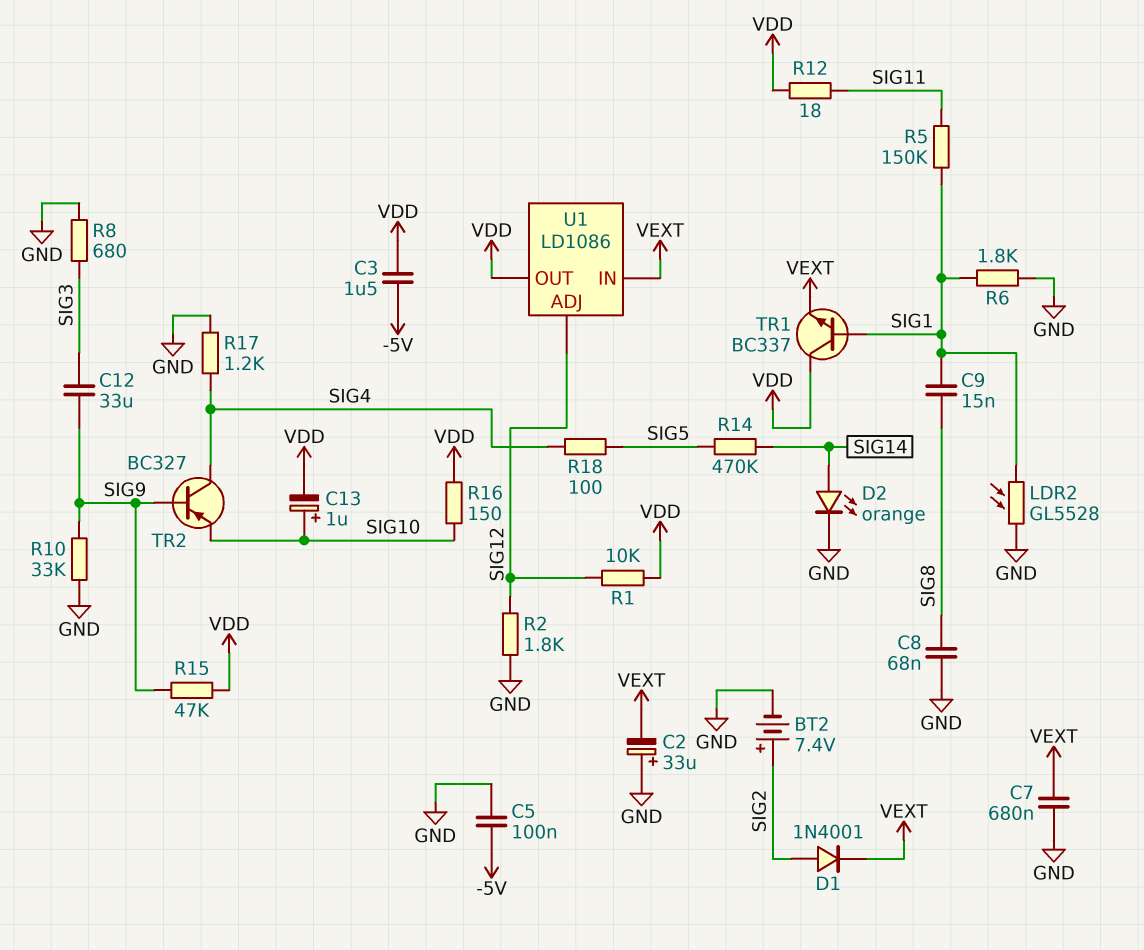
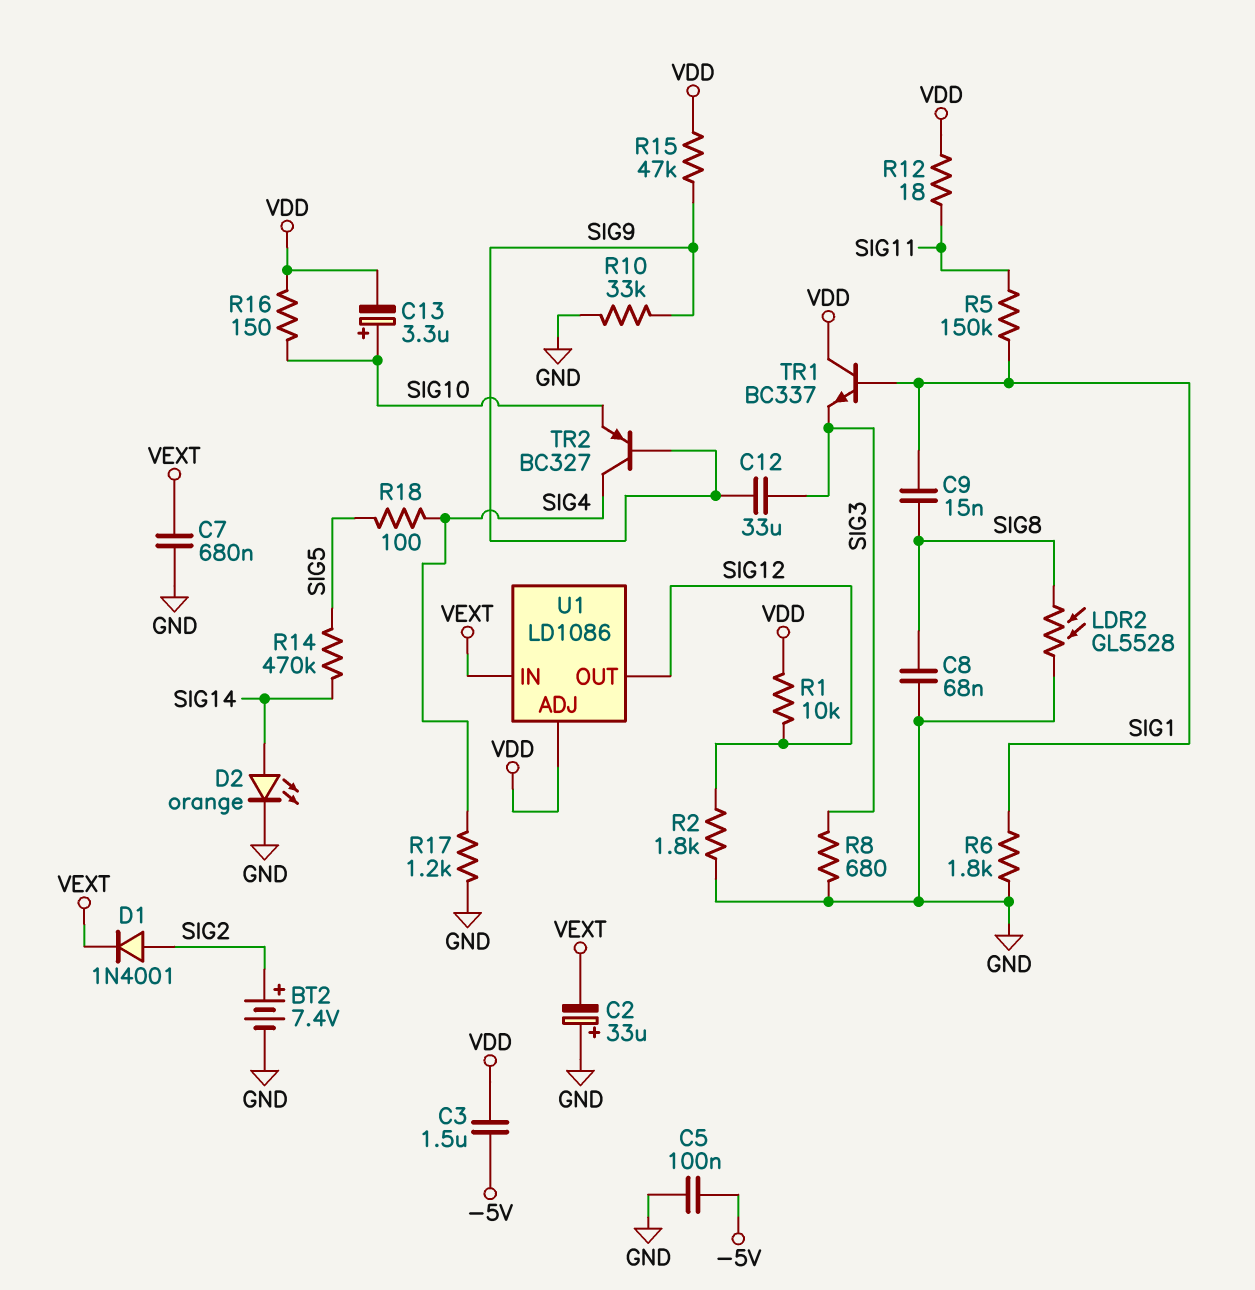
C13: 1uF (plus SIG10, minus VDD) -> 3.3uF (plus SIG10, minus VDD)
LDR2: GL5528 (GND, SIG1) -> GL5528 (GND, SIG8)
TR1: NPN BC337 (B SIG1, C VDD, E VEXT) -> NPN BC337 (B SIG1, C VDD, E SIG3)
U1 pin ADJ: SIG12 -> VDD
U1 pin OUT: VDD -> SIG12

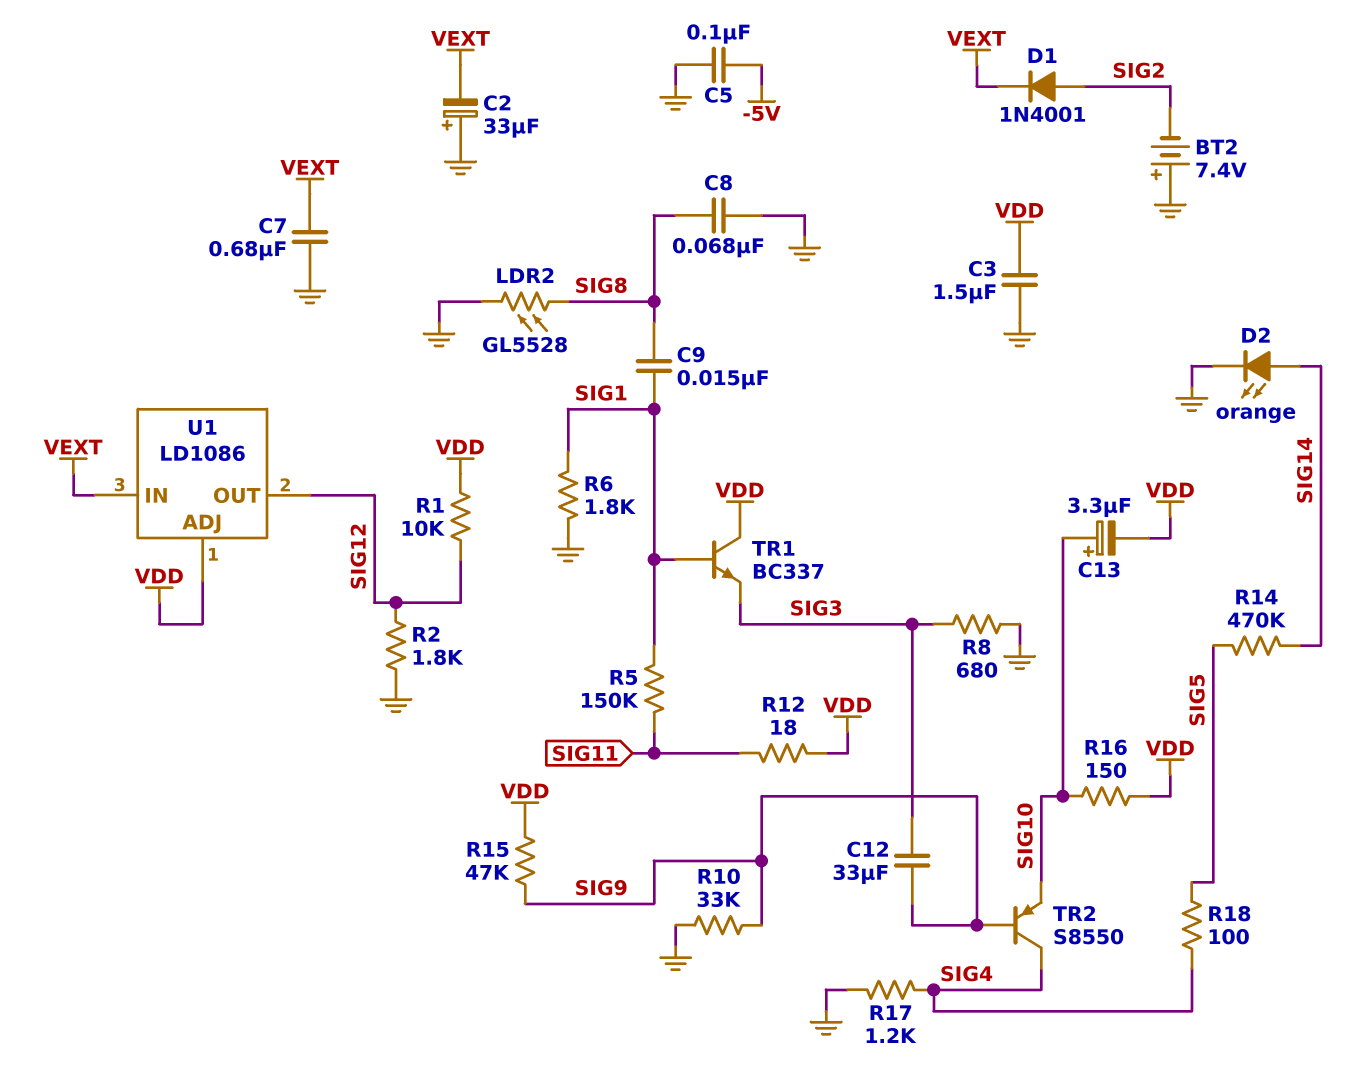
BT2: 7.4V (plus SIG2, minus GND) -> 7.4V (plus GND, minus SIG2)
C3: 1.5uF (-5V, VDD) -> 1.5uF (GND, VDD)
TR2: PNP BC327 (B SIG9, C SIG4, E SIG10) -> PNP S8550 (B SIG9, C SIG4, E SIG10)

